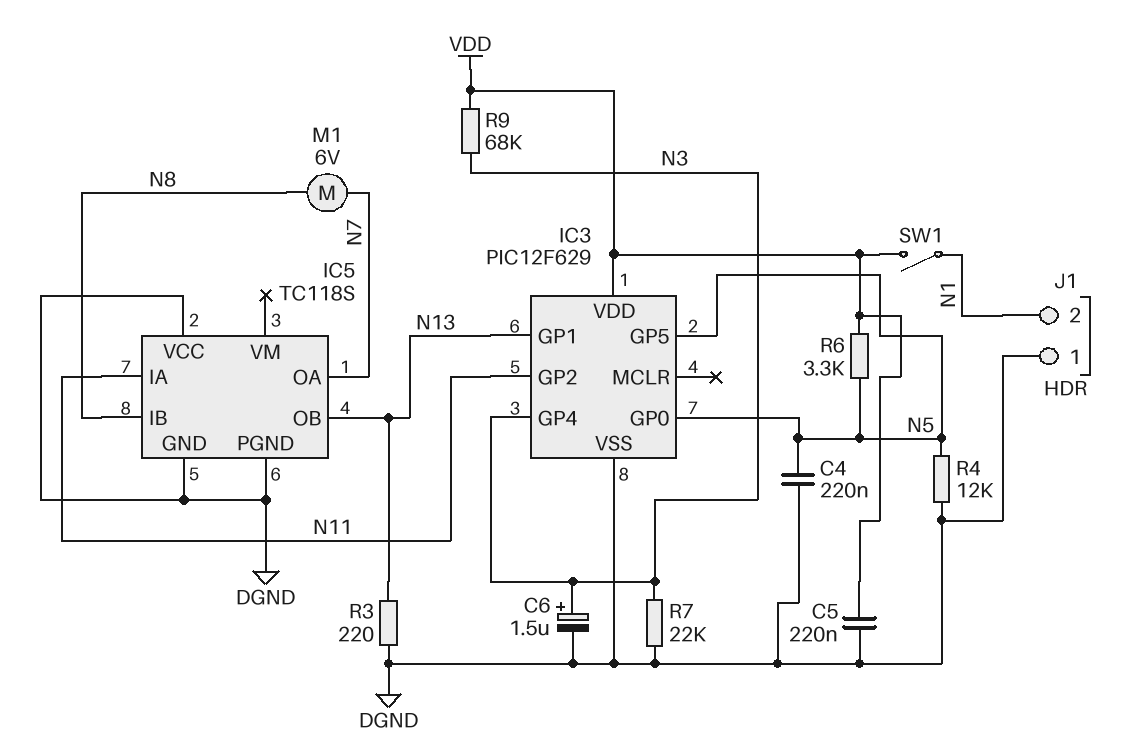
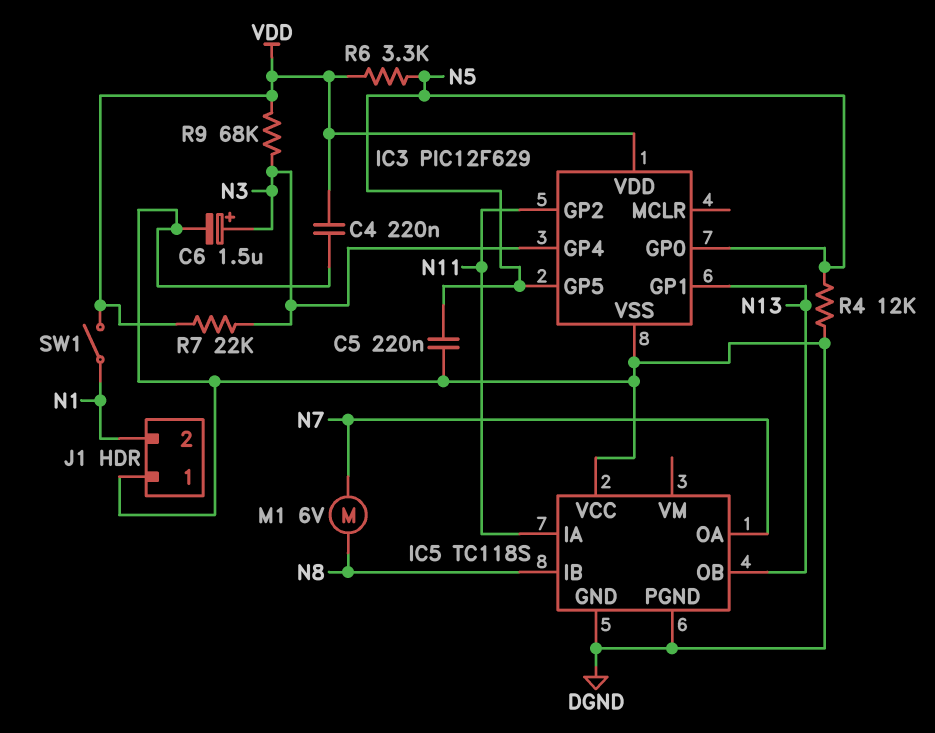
C4: 220nF (DGND, N5) -> 220nF (DGND, VDD)
C5: 220nF (DGND, VDD) -> 220nF (DGND, N5)
R3: 220 (DGND, N13) -> none
R7: 22k (DGND, N3) -> 22k (N3, VDD)

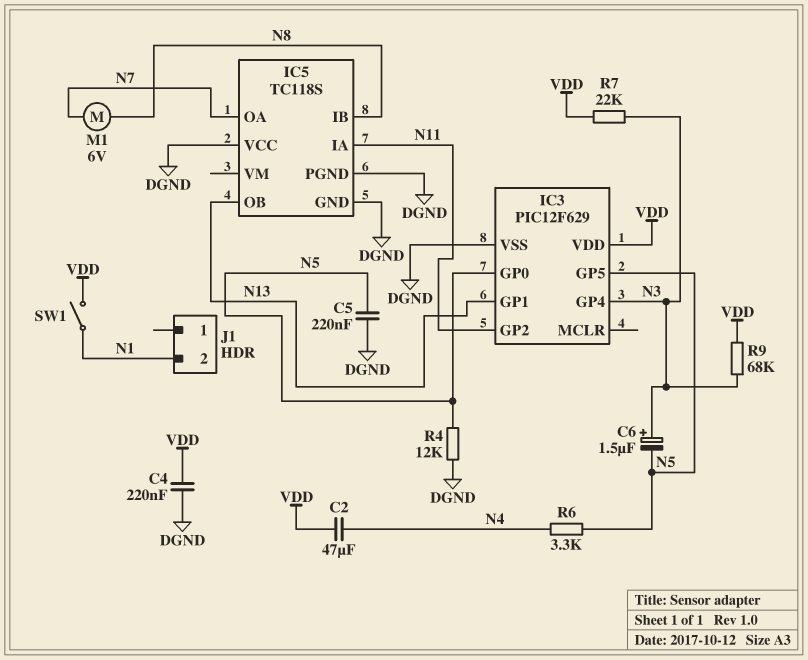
C2: none -> 47uF (N4, VDD)
C6: 1.5uF (plus N3, minus DGND) -> 1.5uF (plus N3, minus N5)
J1 pin 1: DGND -> none
R6: 3.3k (N5, VDD) -> 3.3k (N4, N5)

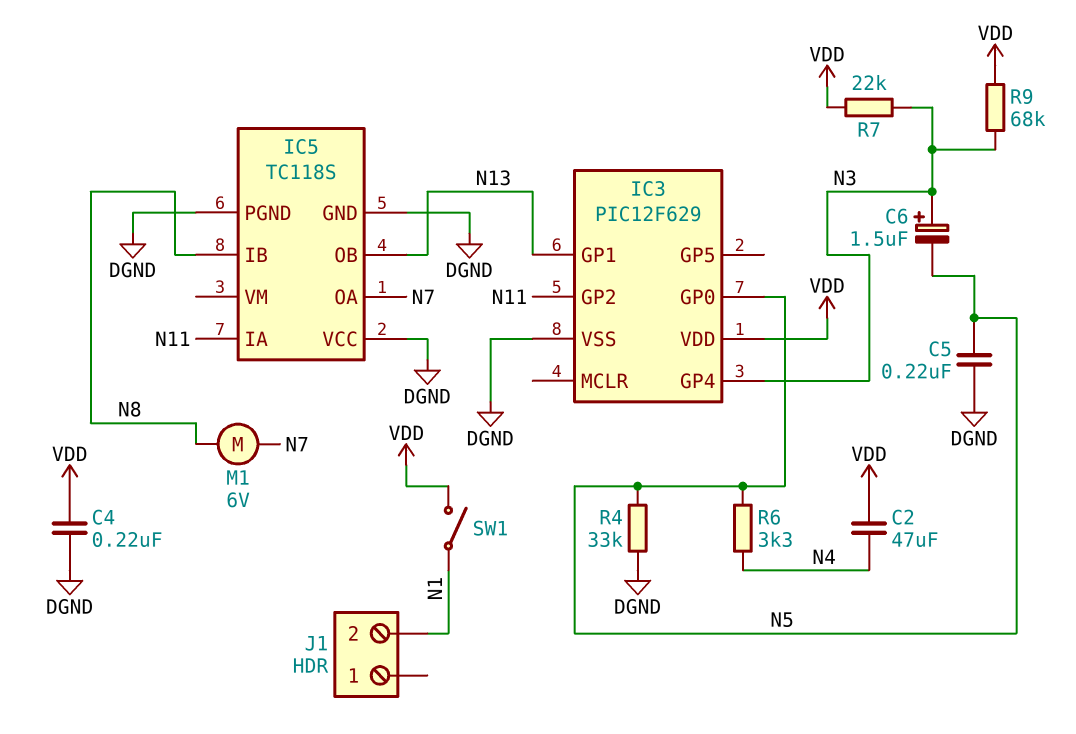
IC3 pin GP5: N5 -> none
R4: 12k (DGND, N5) -> 33k (DGND, N5)

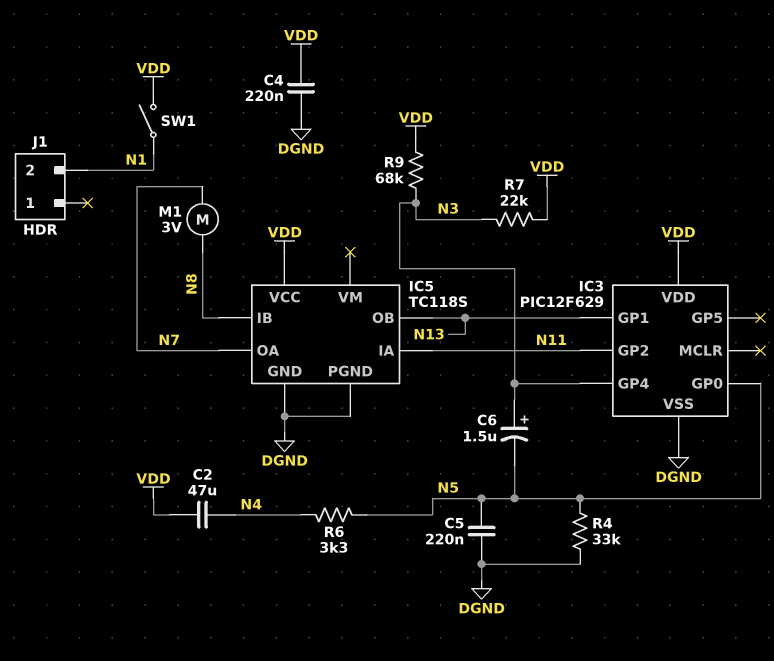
IC5 pin VCC: DGND -> VDD
M1: motor 6V (N7, N8) -> motor 3V (N7, N8)

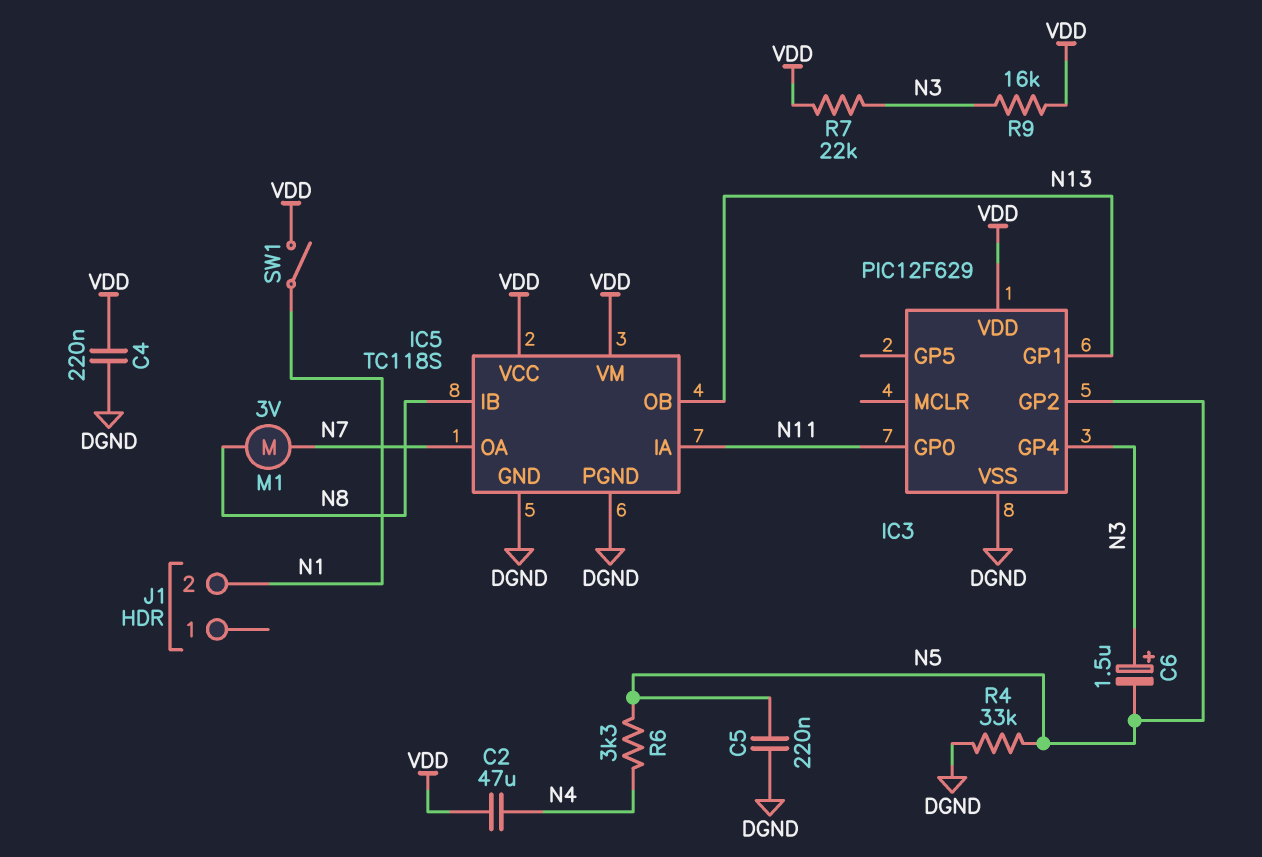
IC3 pin GP0: N5 -> N11
IC3 pin GP2: N11 -> N5
IC5 pin VM: none -> VDD
R9: 68k (N3, VDD) -> 16k (N3, VDD)

